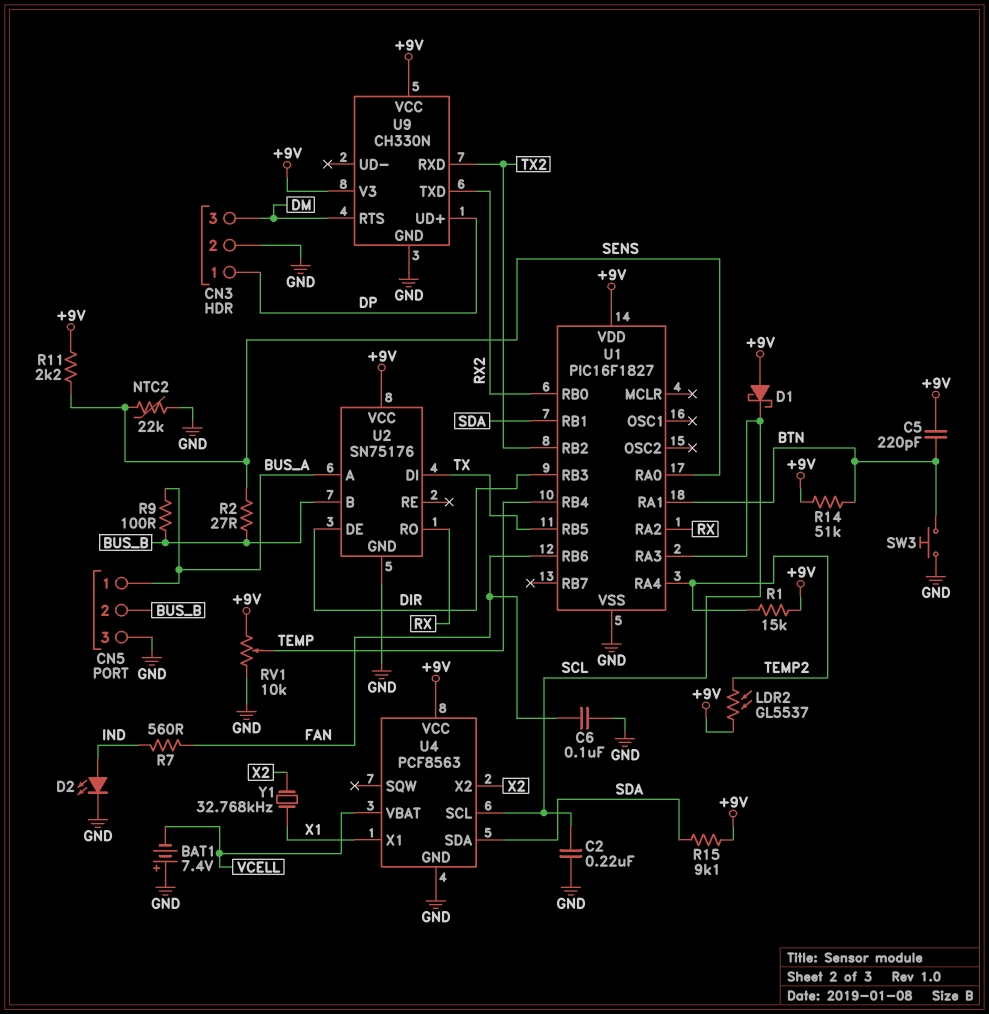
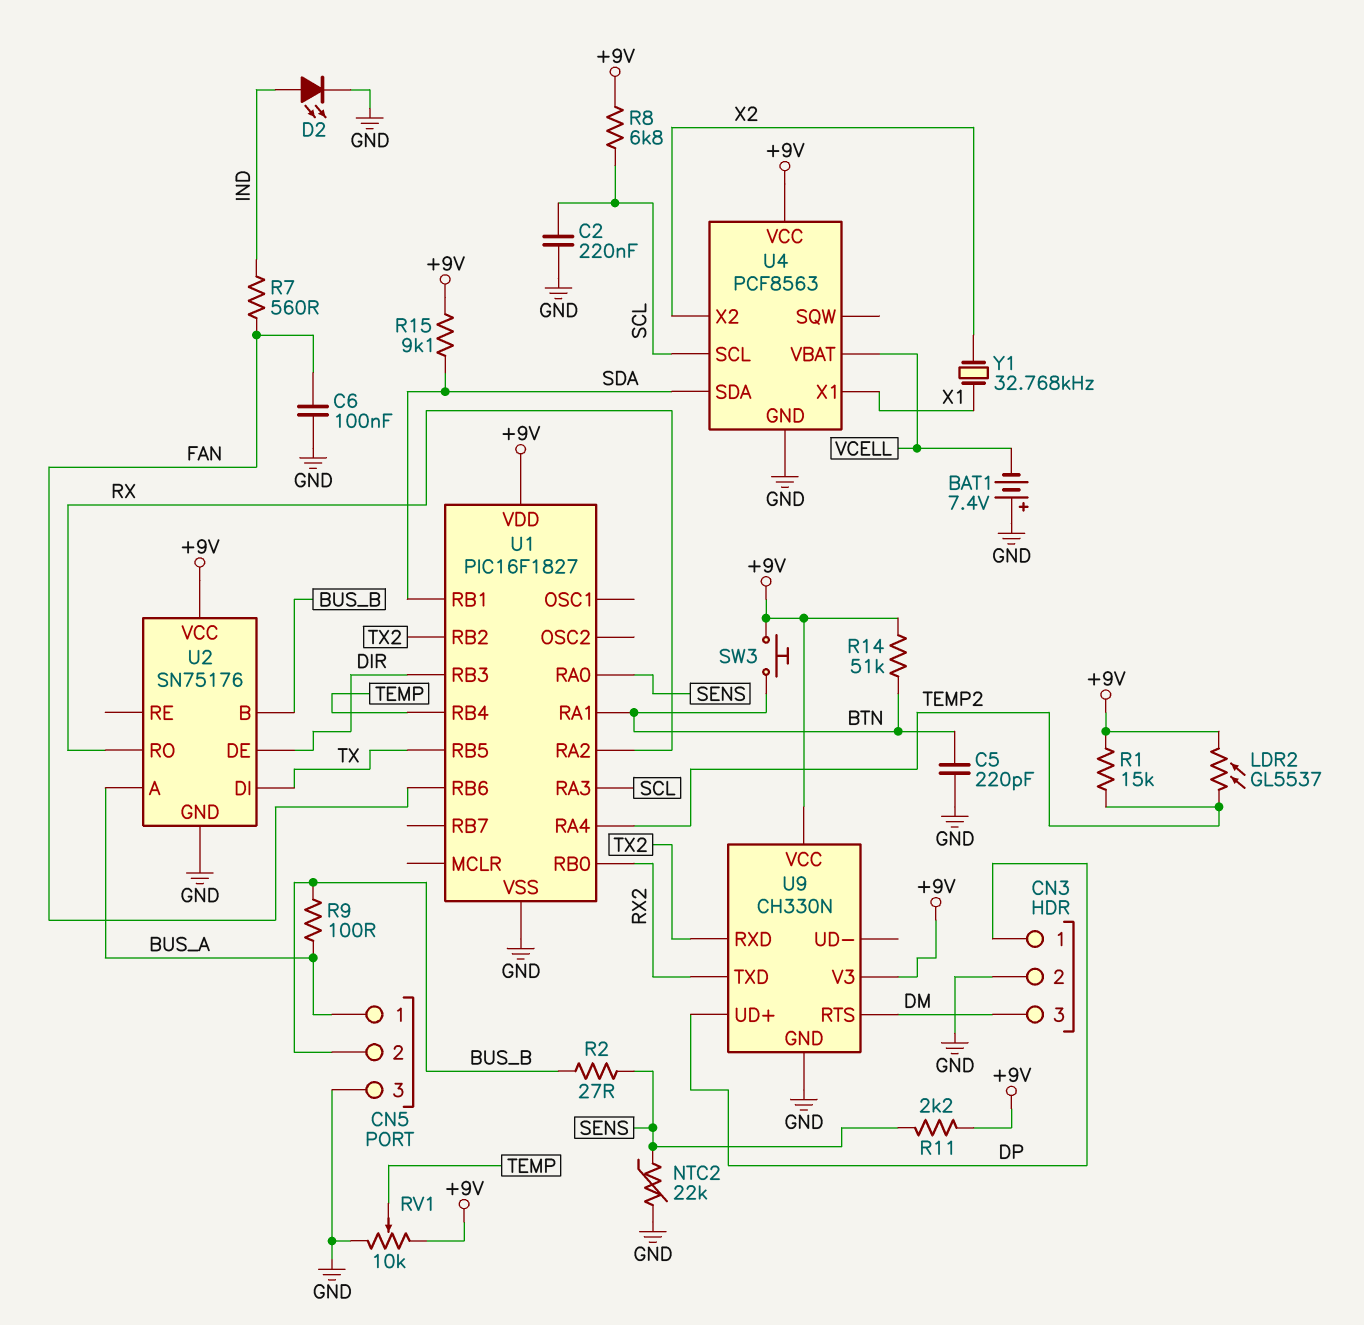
C5: 220pF (+9V, BTN) -> 220pF (BTN, GND)
D1: schottky (A +9V, K SCL) -> none
R8: none -> 6.8k (+9V, SCL)
SW3: button (BTN, GND) -> button (+9V, BTN)

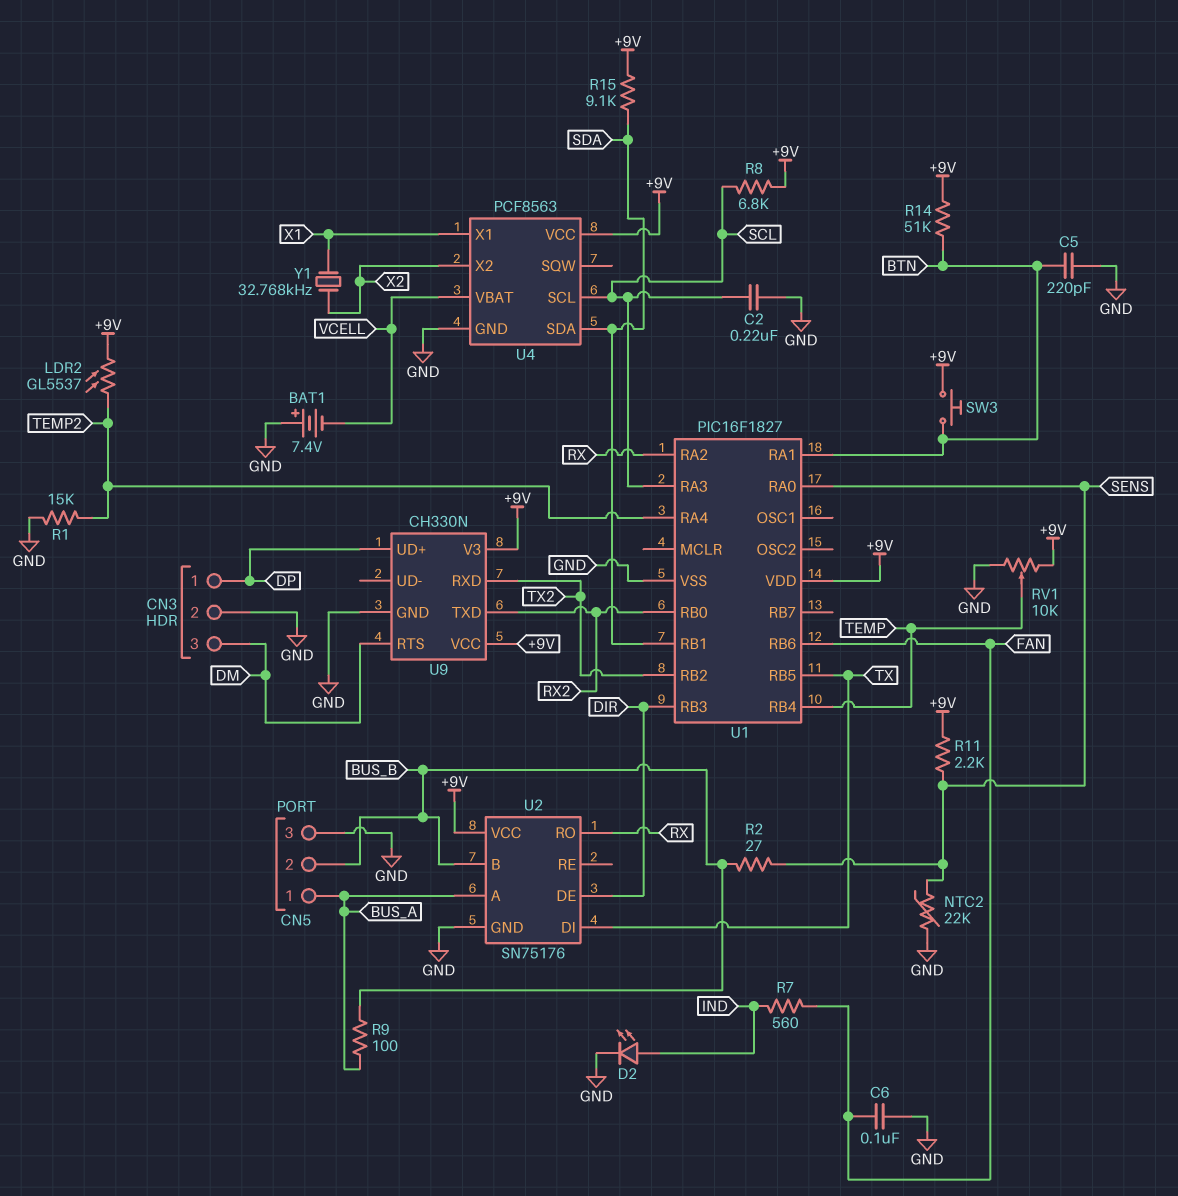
R1: 15k (+9V, TEMP2) -> 15k (GND, TEMP2)

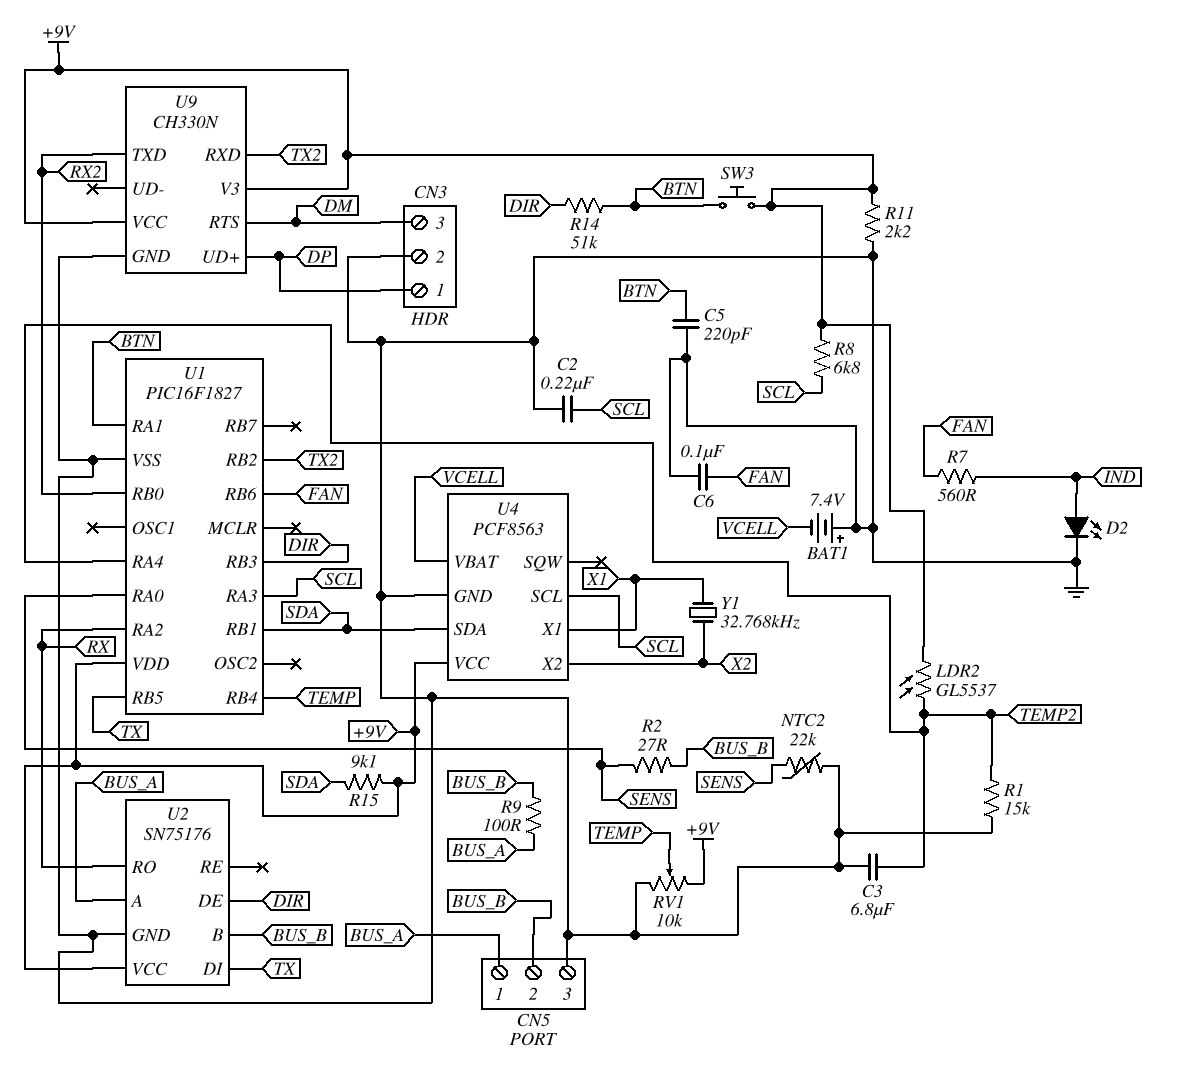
C3: none -> 6.8uF (GND, TEMP2)
R11: 2.2k (+9V, SENS) -> 2.2k (+9V, GND)
R14: 51k (+9V, BTN) -> 51k (BTN, DIR)

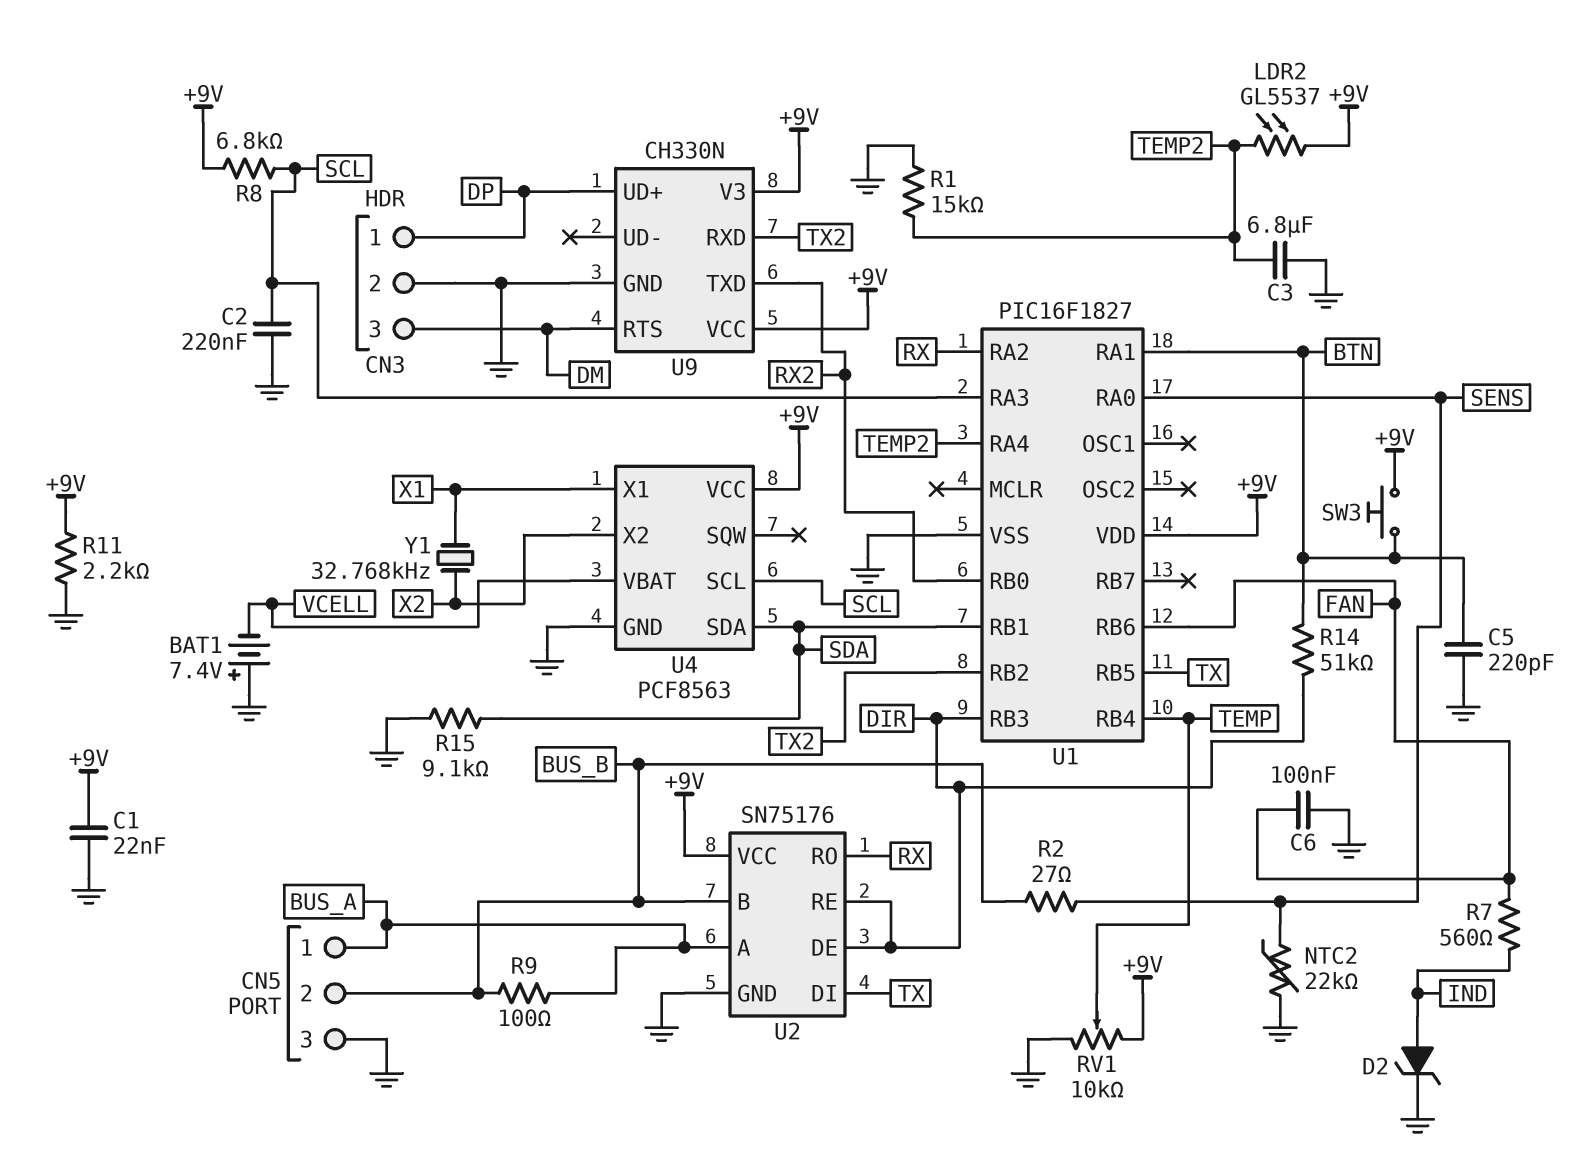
C1: none -> 22nF (+9V, GND)
D2: LED (A IND, K GND) -> zener (A IND, K GND)
R15: 9.1k (+9V, SDA) -> 9.1k (GND, SDA)
U2 pin RE: none -> DIR

